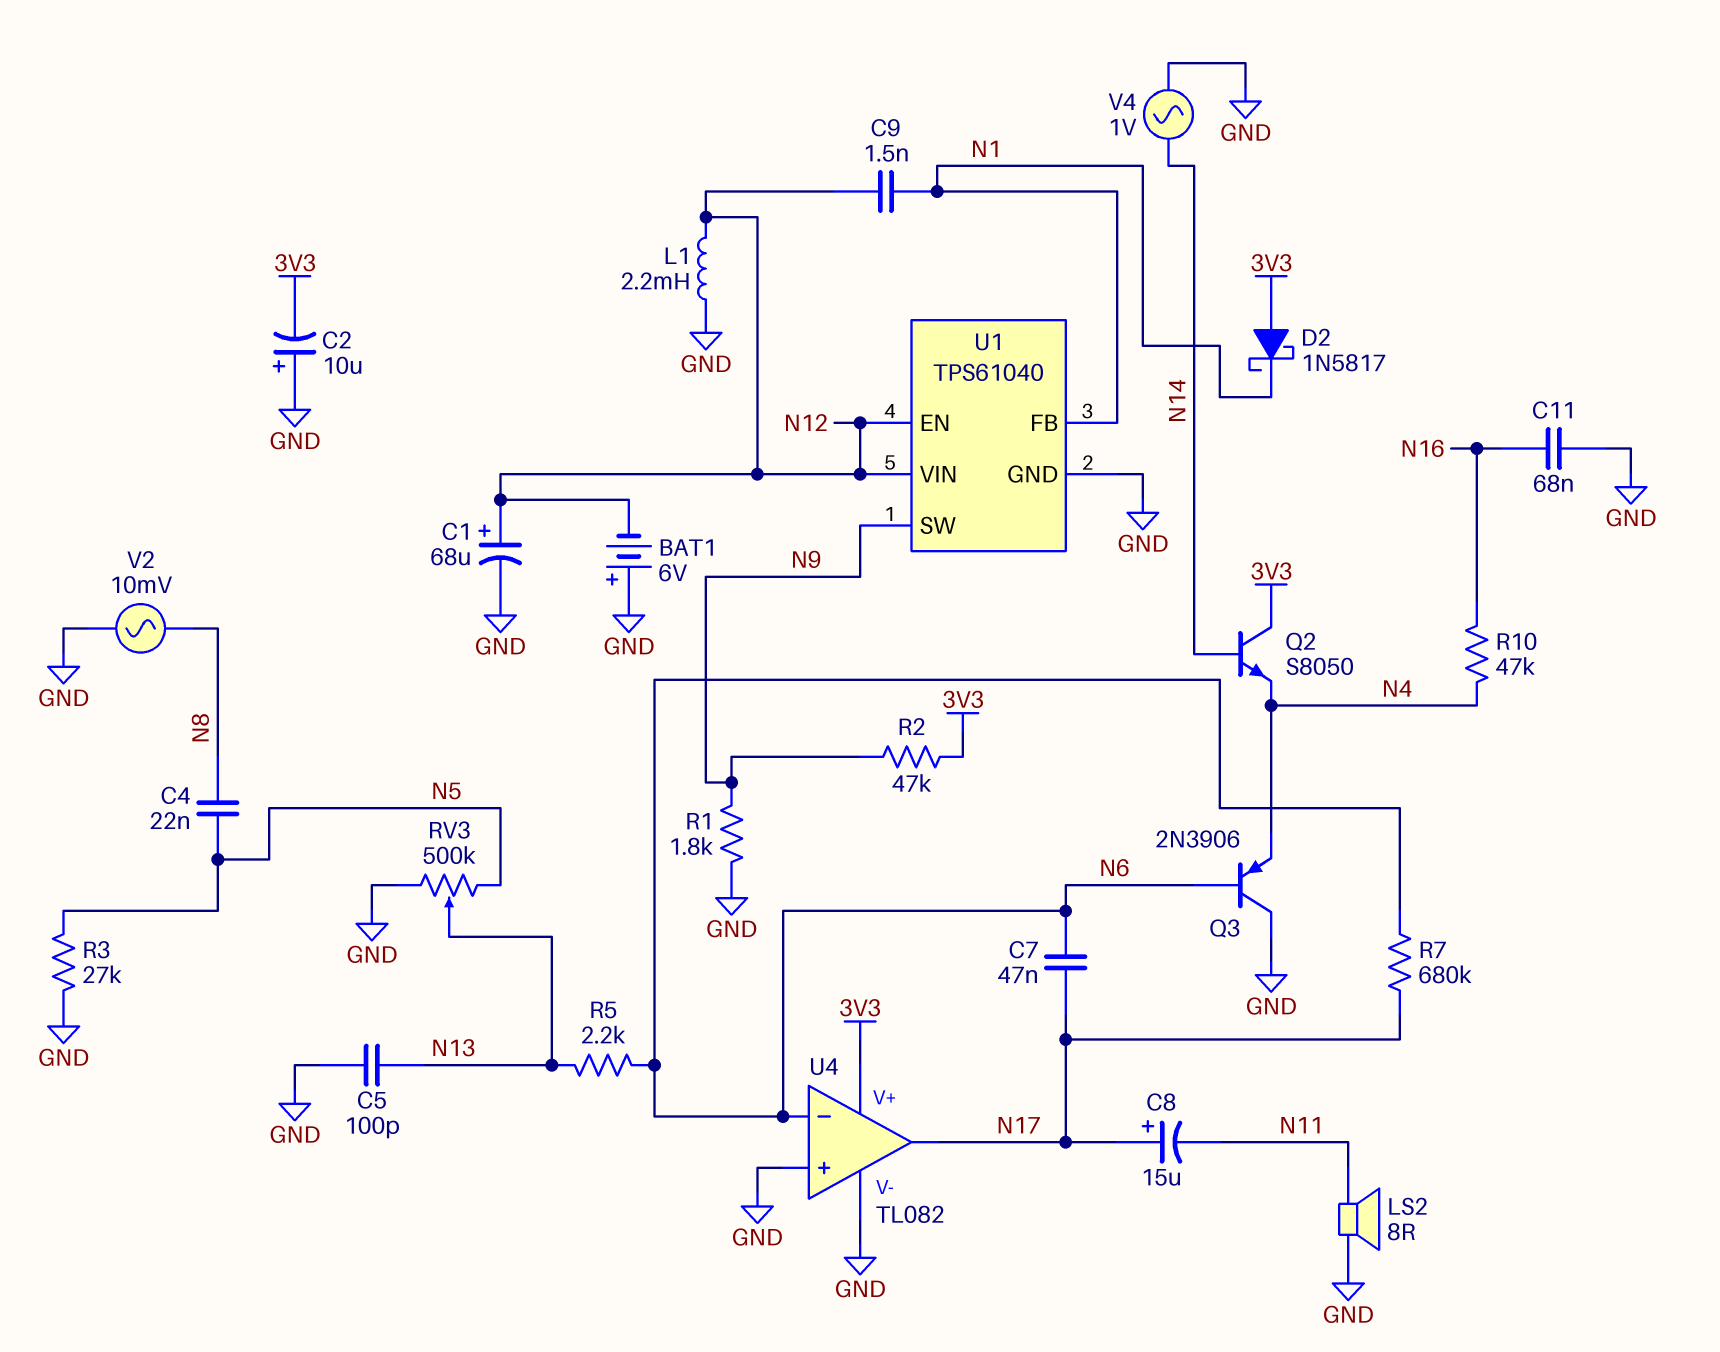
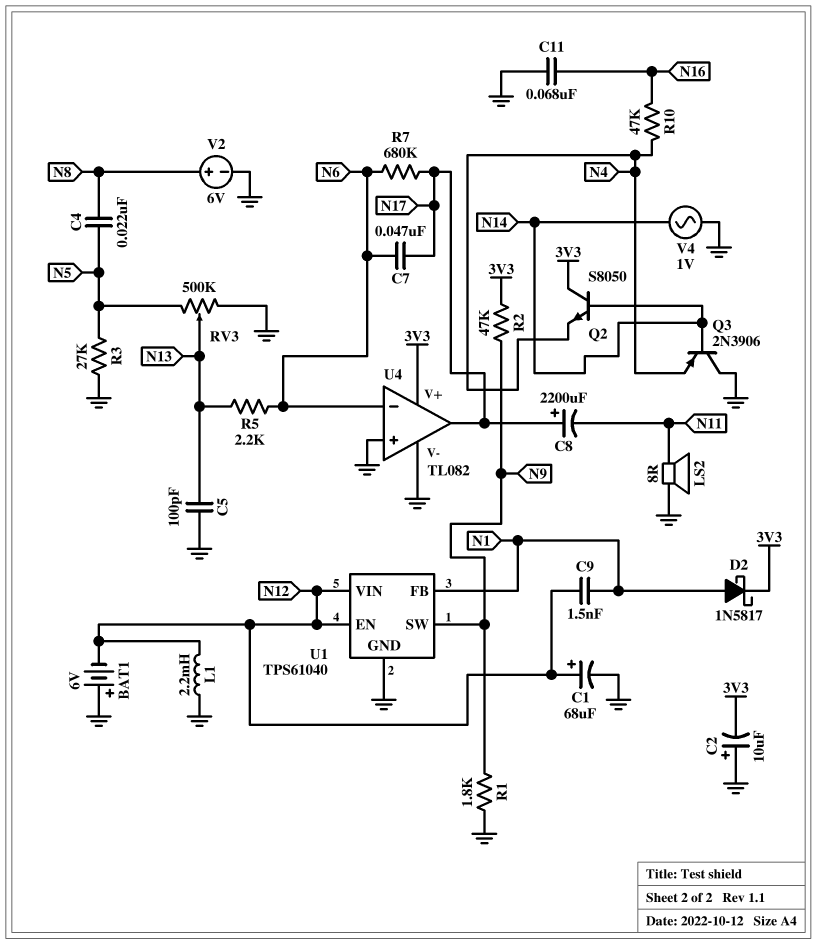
C8: 15uF (plus N17, minus N11) -> 2200uF (plus N17, minus N11)
D2: schottky 1N5817 (A 3V3, K N1) -> schottky 1N5817 (A N1, K 3V3)
Q3: PNP 2N3906 (B N6, C GND, E N4) -> PNP 2N3906 (B N14, C GND, E N4)
V2: AC 10mV (GND, N8) -> 6V (plus N8, minus GND)

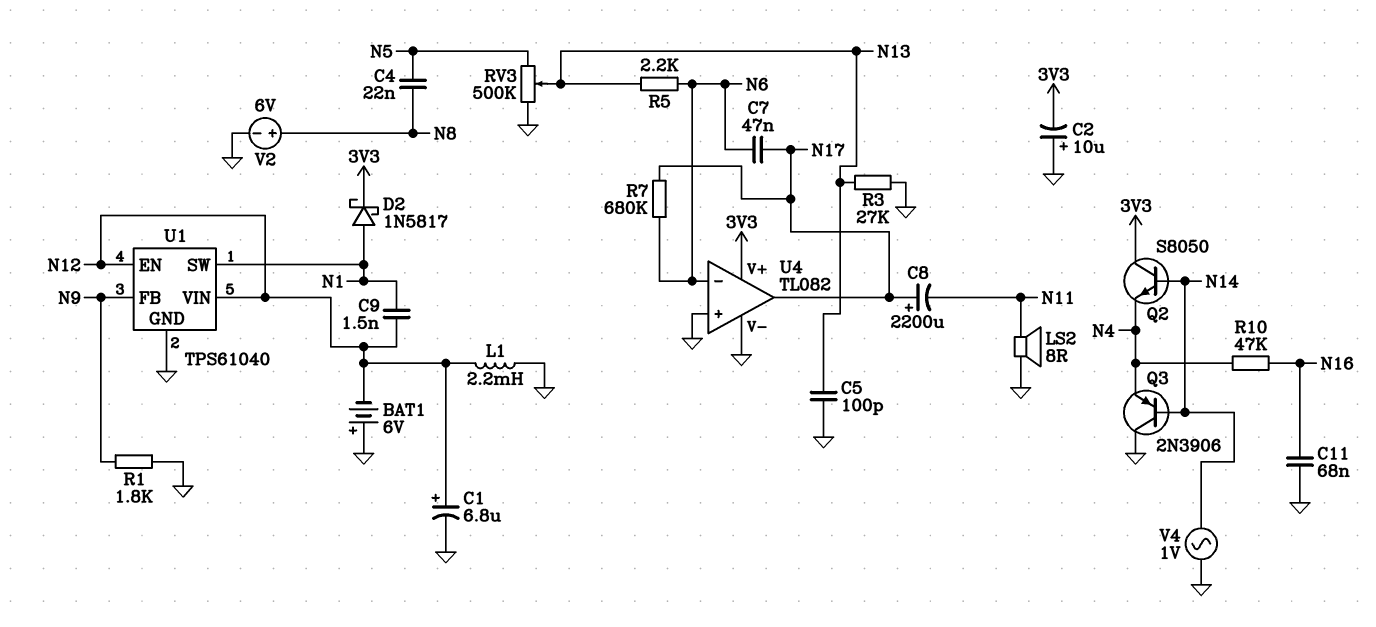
C1: 68uF (plus N12, minus GND) -> 6.8uF (plus N12, minus GND)
R2: 47k (3V3, N9) -> none
R3: 27k (GND, N5) -> 27k (GND, N13)
U1 pin FB: N1 -> N9
U1 pin SW: N9 -> N1

